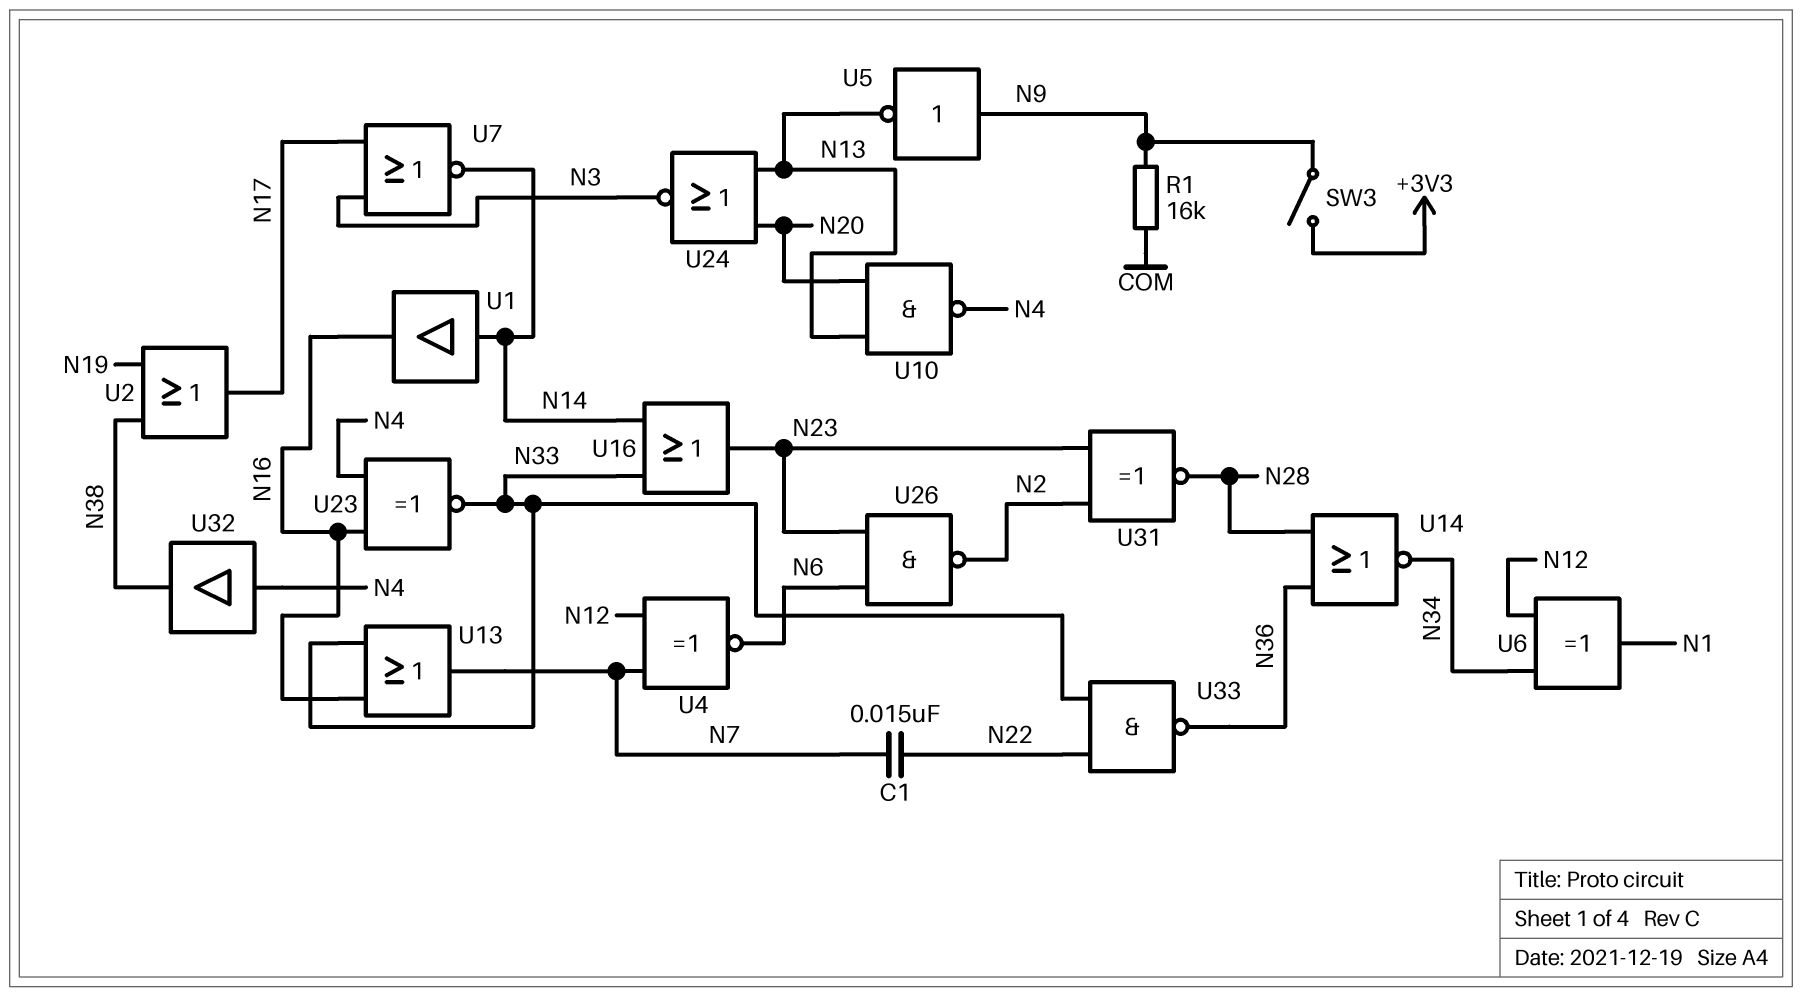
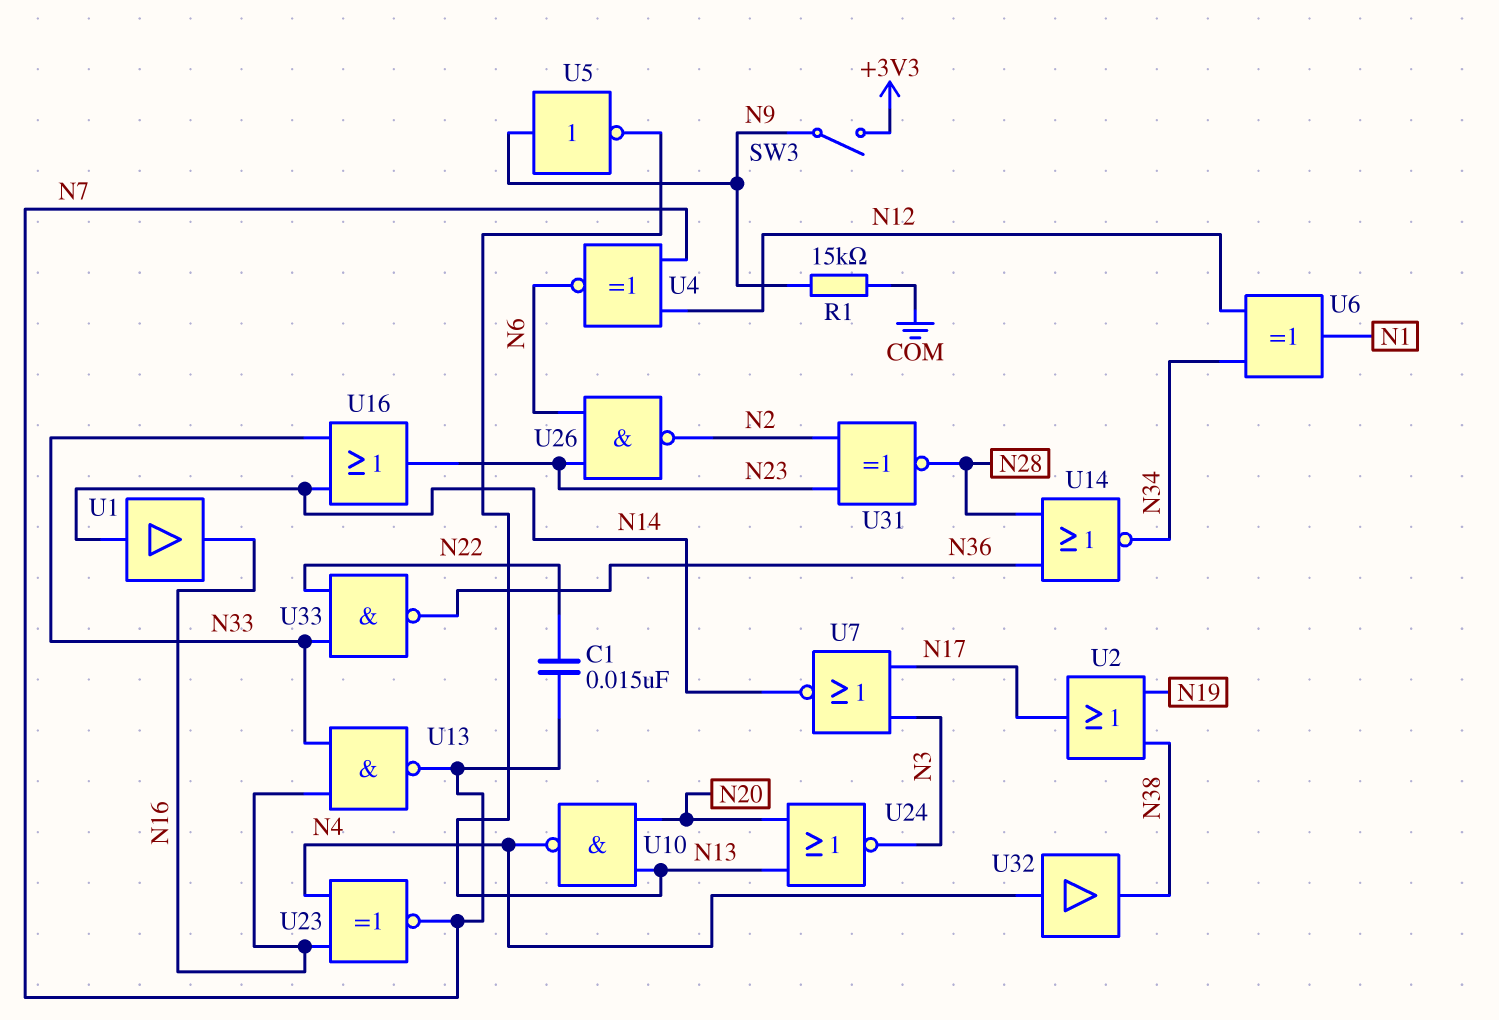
R1: 16k (COM, N9) -> 15k (COM, N9)
U13: OR (in N16, in N33, out N7) -> NAND (in N16, in N33, out N7)
U23: XNOR (in N4, in N16, out N33) -> XNOR (in N4, in N16, out N7)

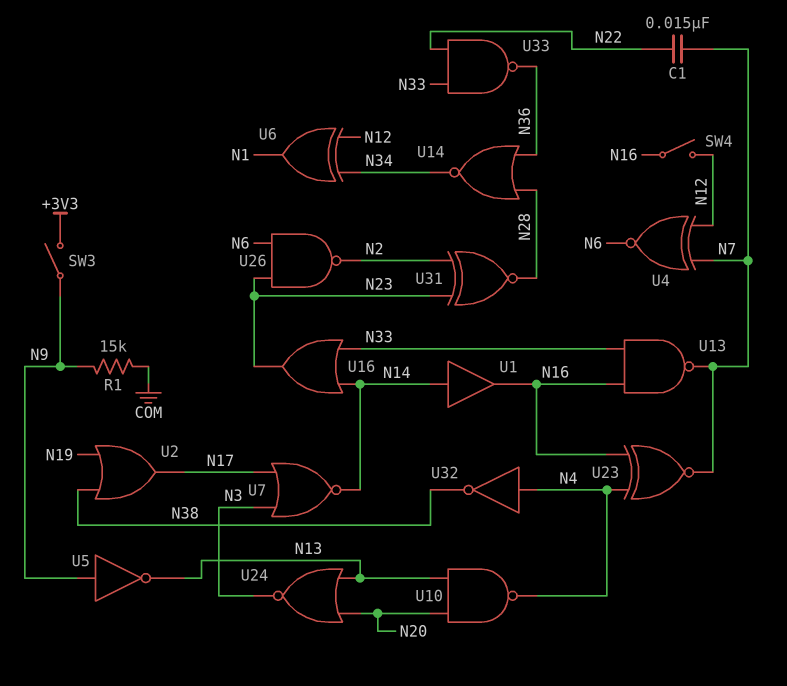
SW4: none -> switch (N12, N16)
U32: buffer (in N4, out N38) -> NOT (in N4, out N38)

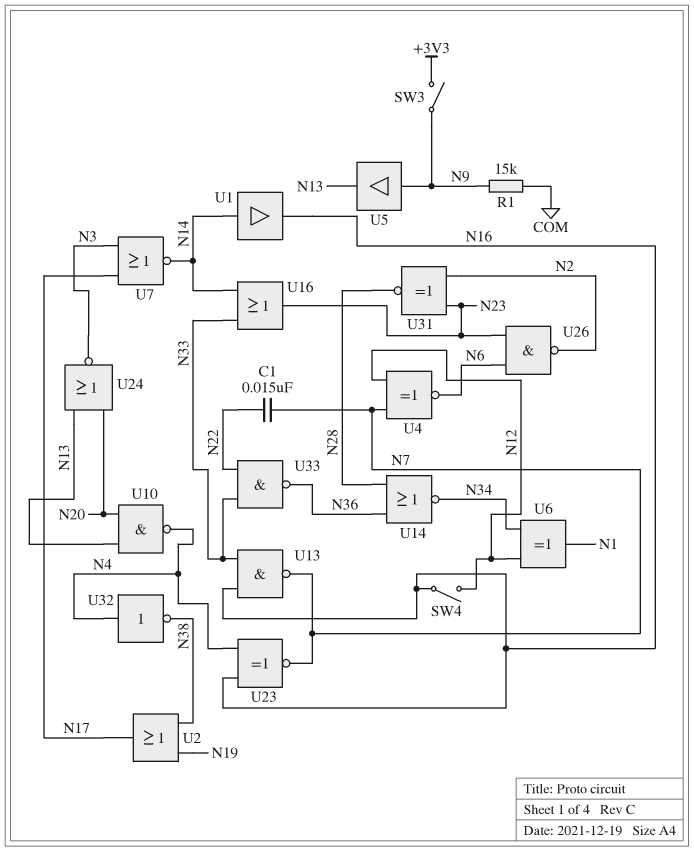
U5: NOT (in N9, out N13) -> buffer (in N9, out N13)

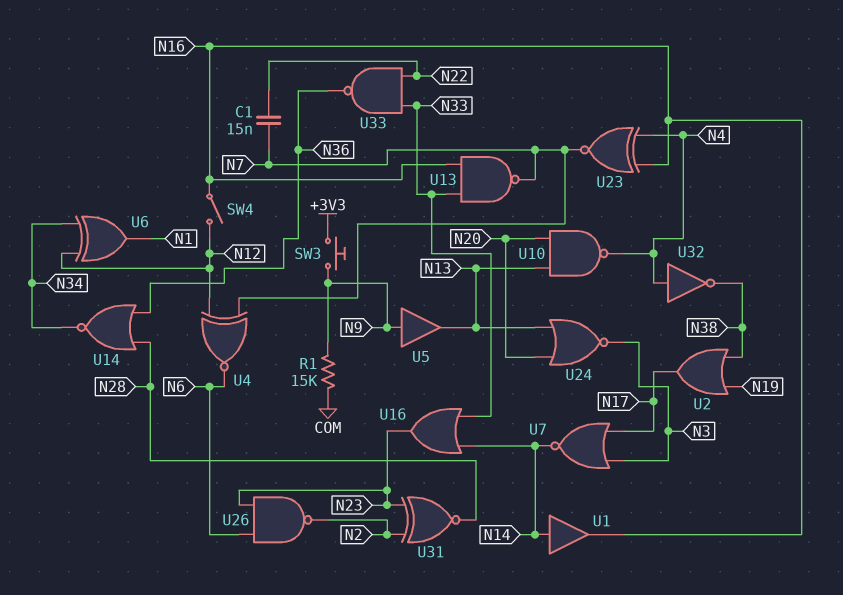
SW3: switch (+3V3, N9) -> button (+3V3, N9)

